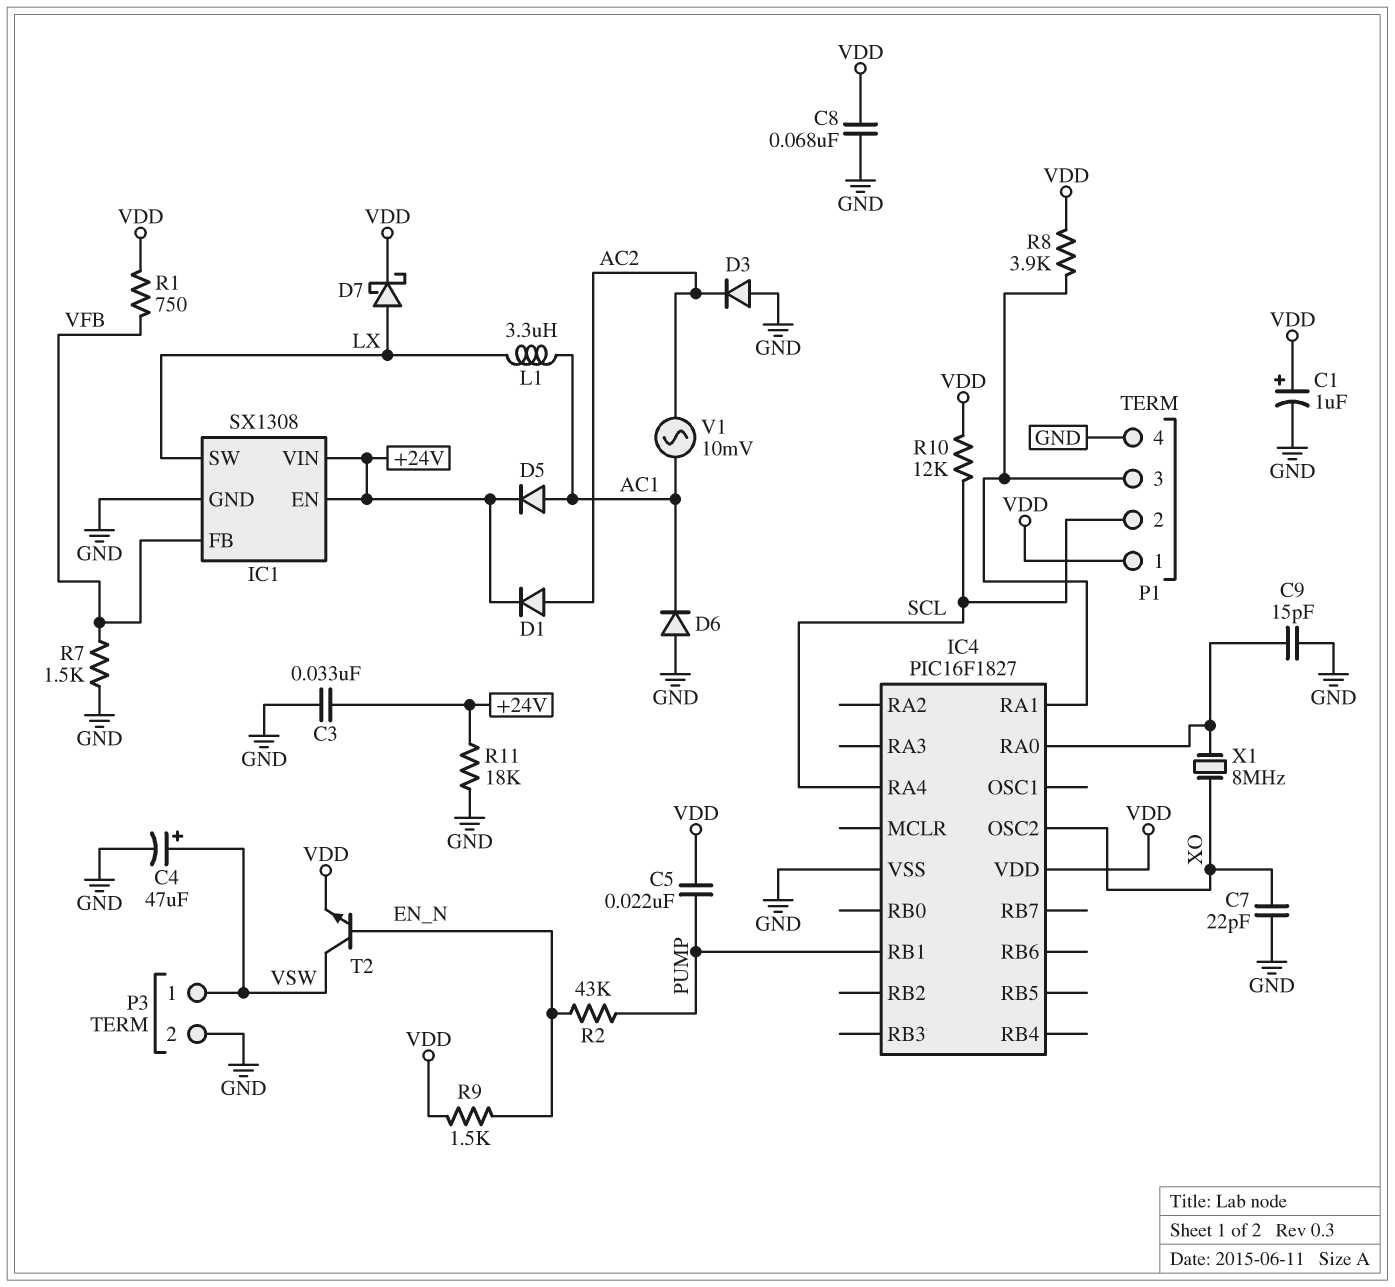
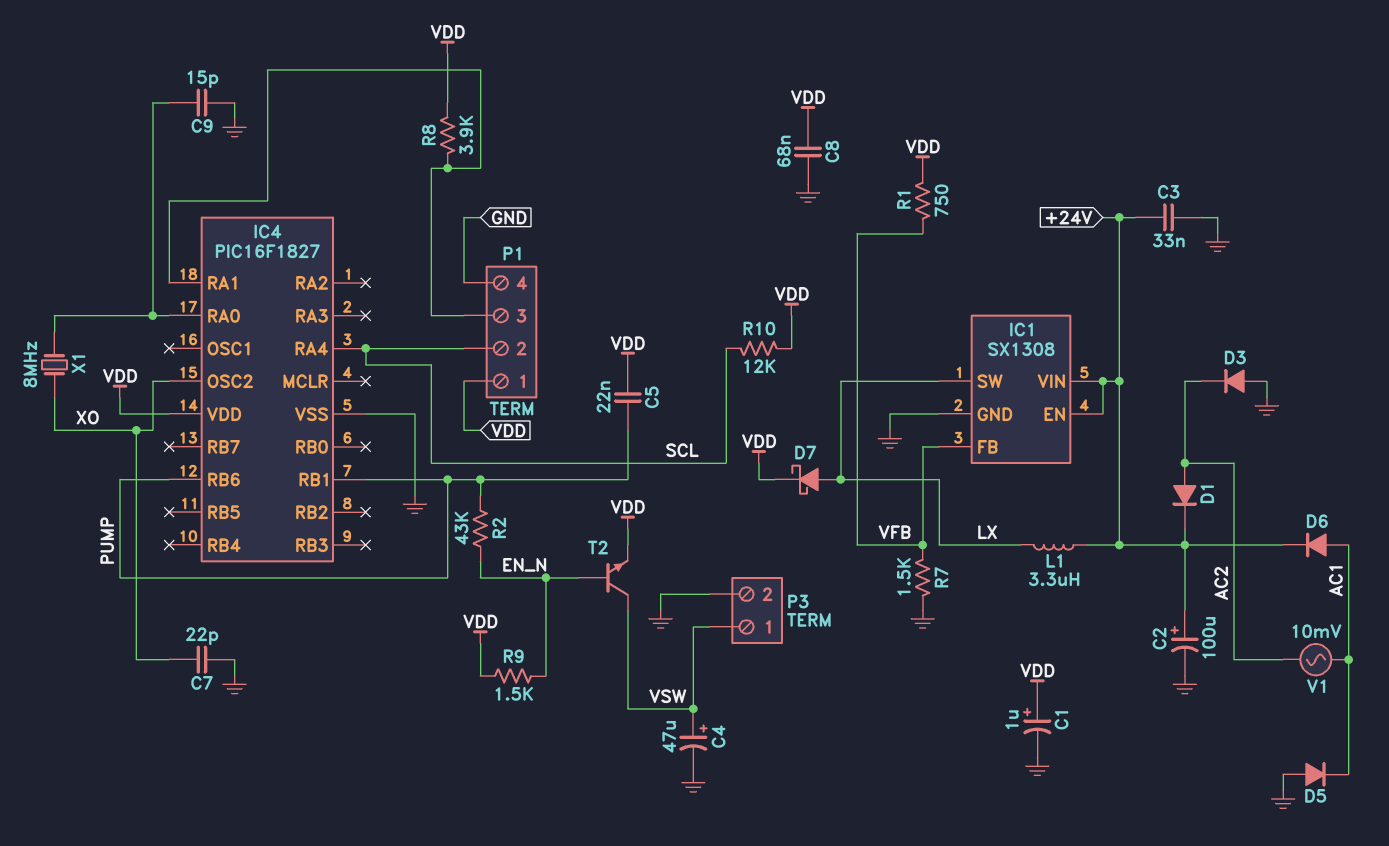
C2: none -> 100uF (plus +24V, minus GND)
D5: diode (A AC1, K +24V) -> diode (A GND, K AC1)
D6: diode (A GND, K AC1) -> diode (A AC1, K +24V)
IC4 pin RB6: none -> PUMP
L1: 3.3uH (AC1, LX) -> 3.3uH (+24V, LX)
R11: 18k (+24V, GND) -> none

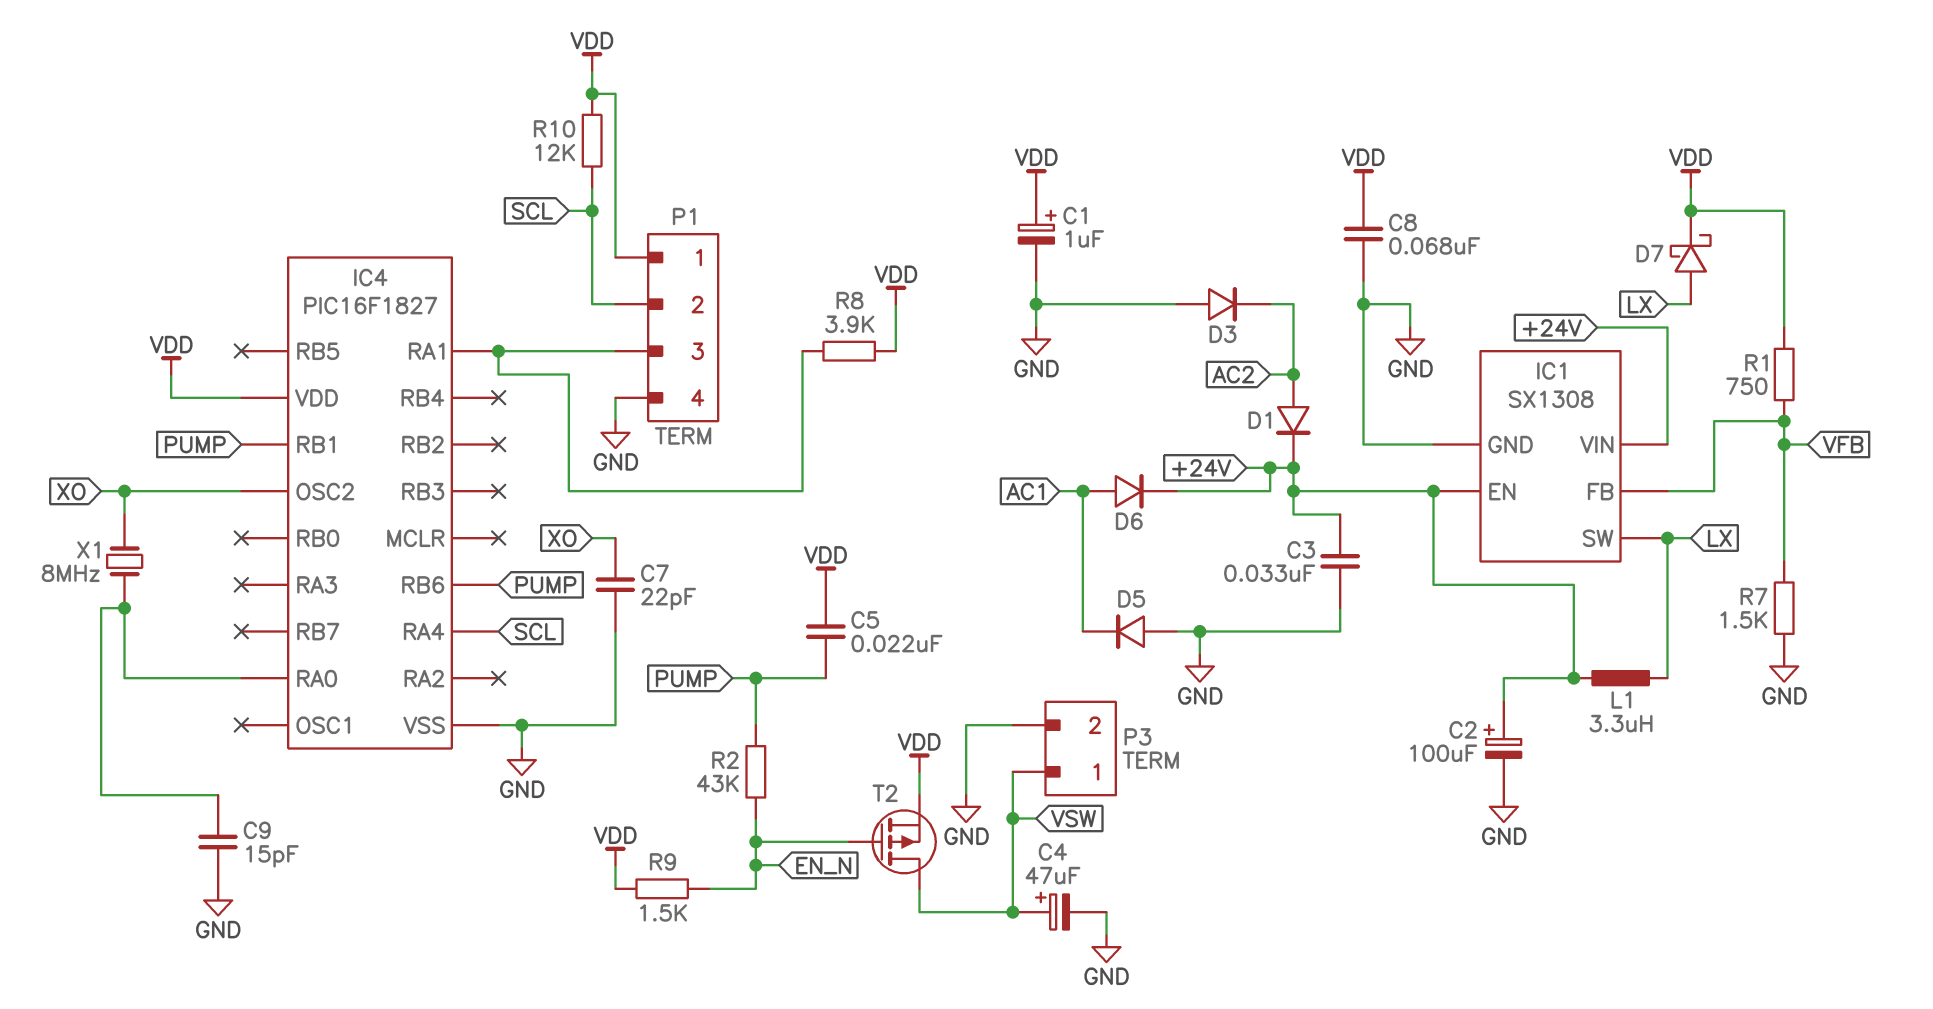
T2: NPN (B EN_N, C VSW, E VDD) -> PMOS (G EN_N, D VSW, S VDD)
V1: AC 10mV (AC1, AC2) -> none

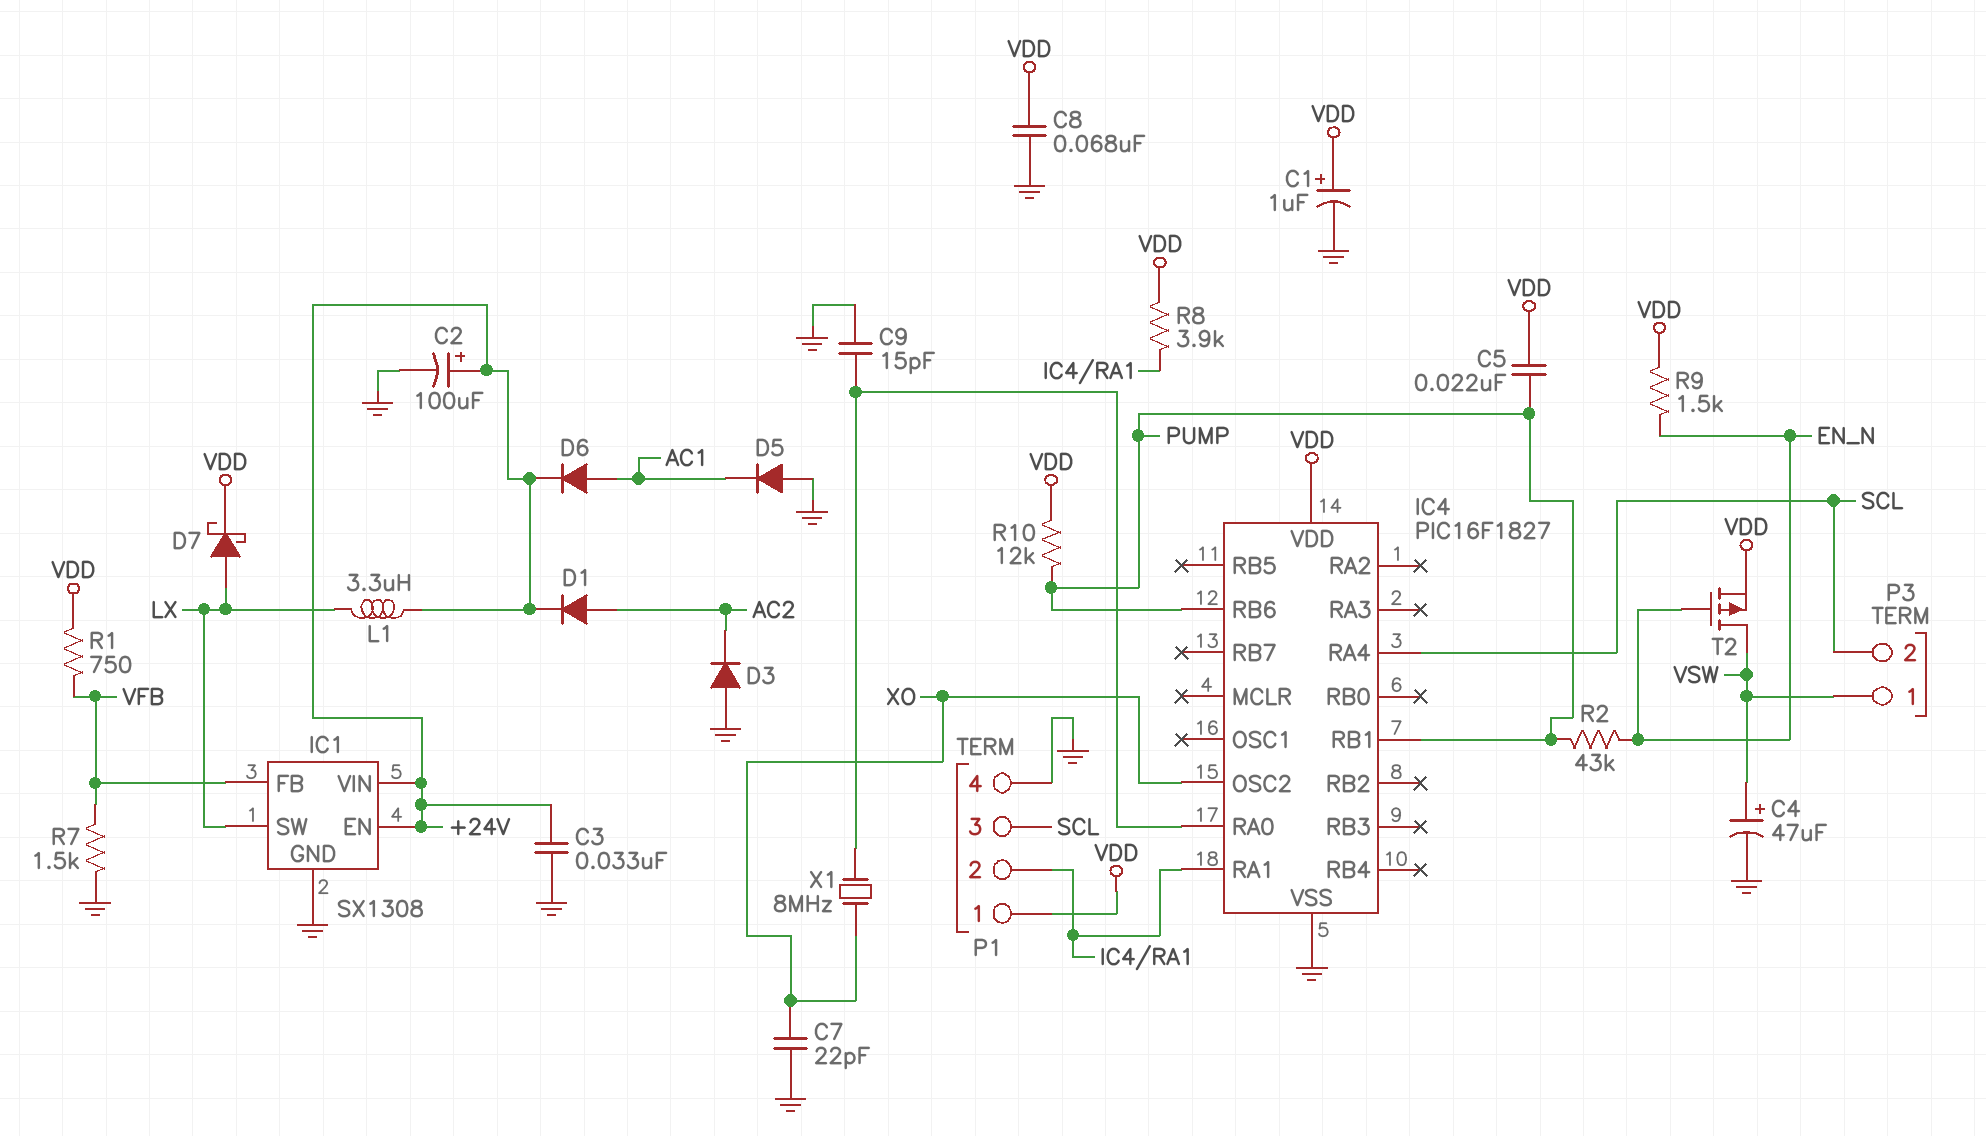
P1 pin 2: SCL -> IC4/RA1
P1 pin 3: IC4/RA1 -> SCL
P3 pin 2: GND -> SCL
R10: 12k (SCL, VDD) -> 12k (PUMP, VDD)

